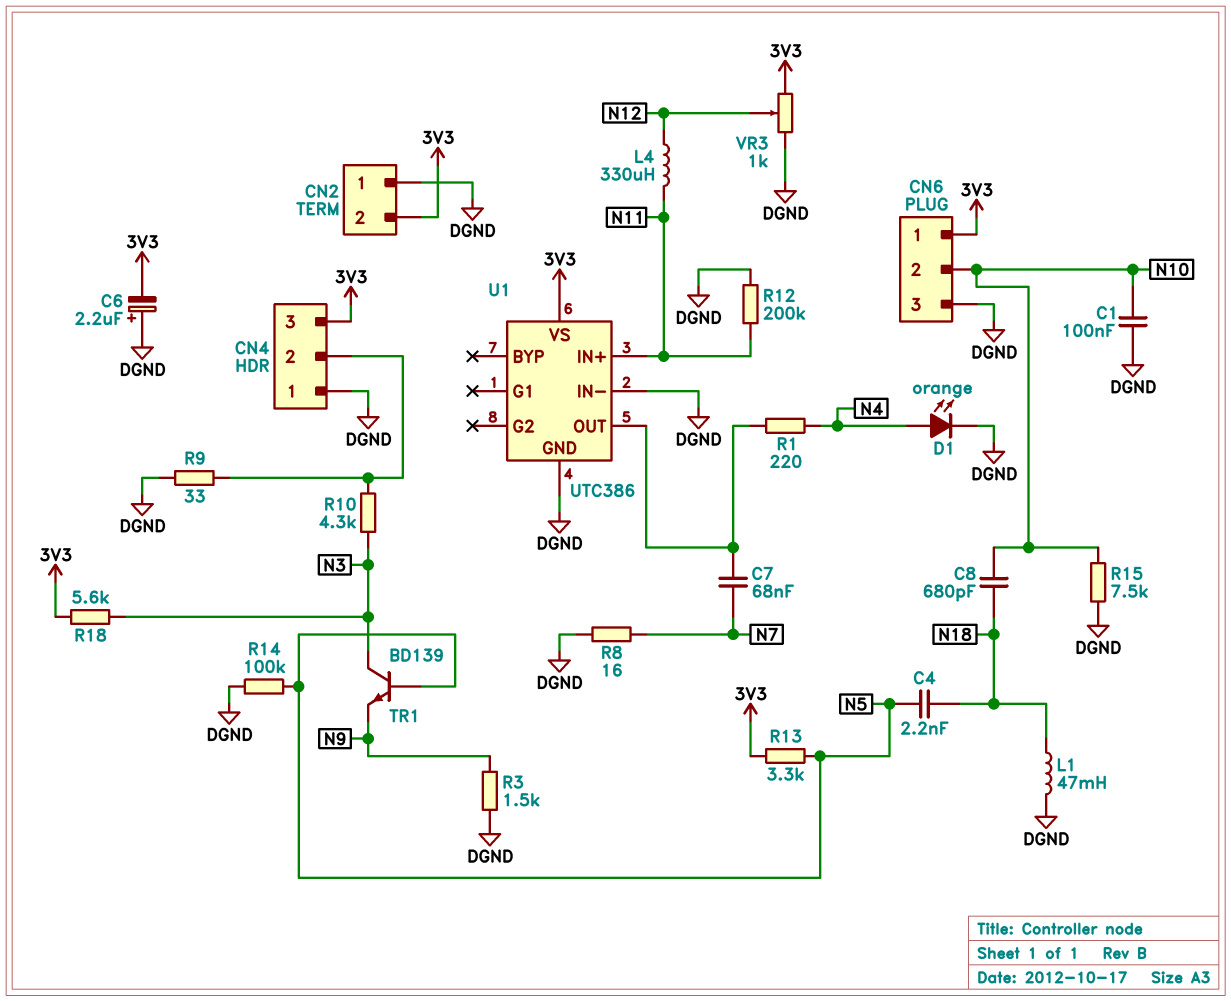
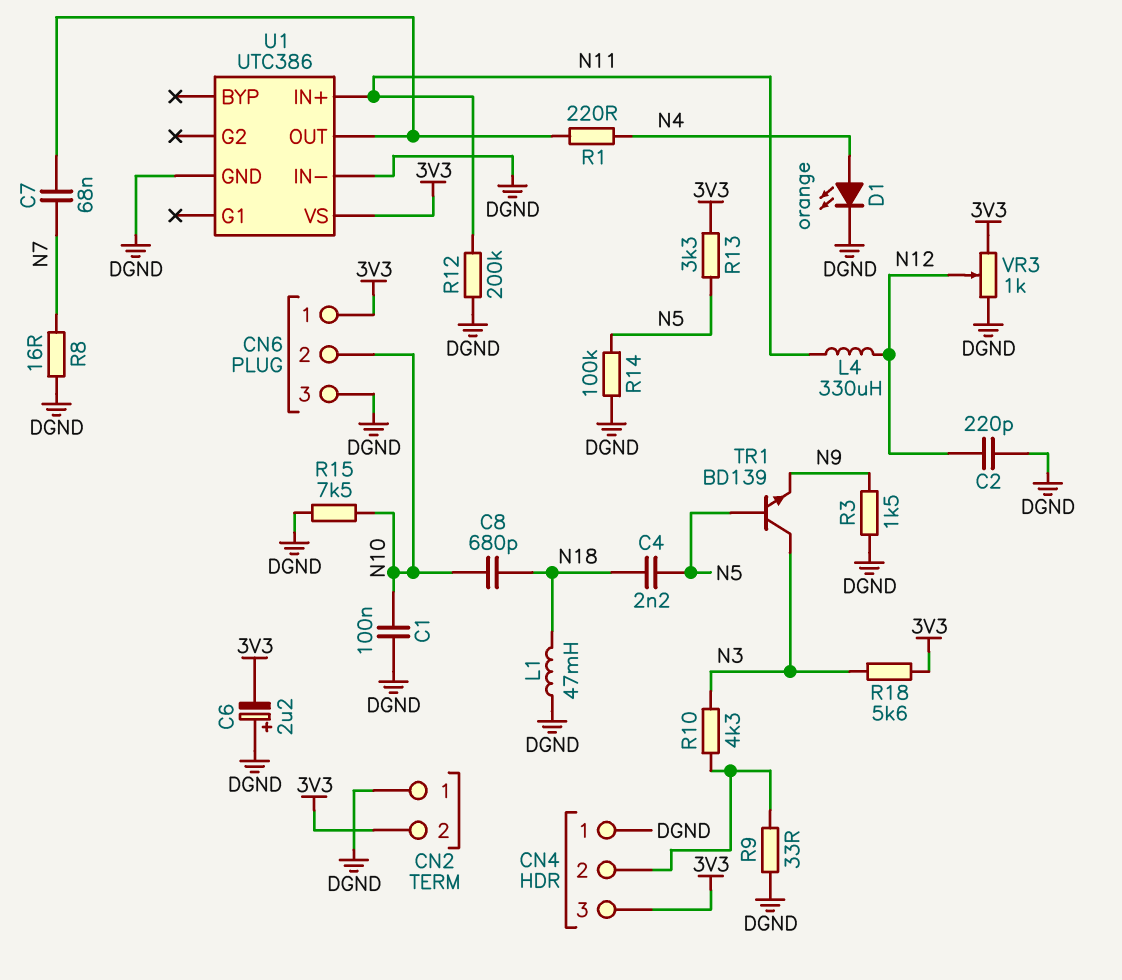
C2: none -> 220pF (DGND, N12)

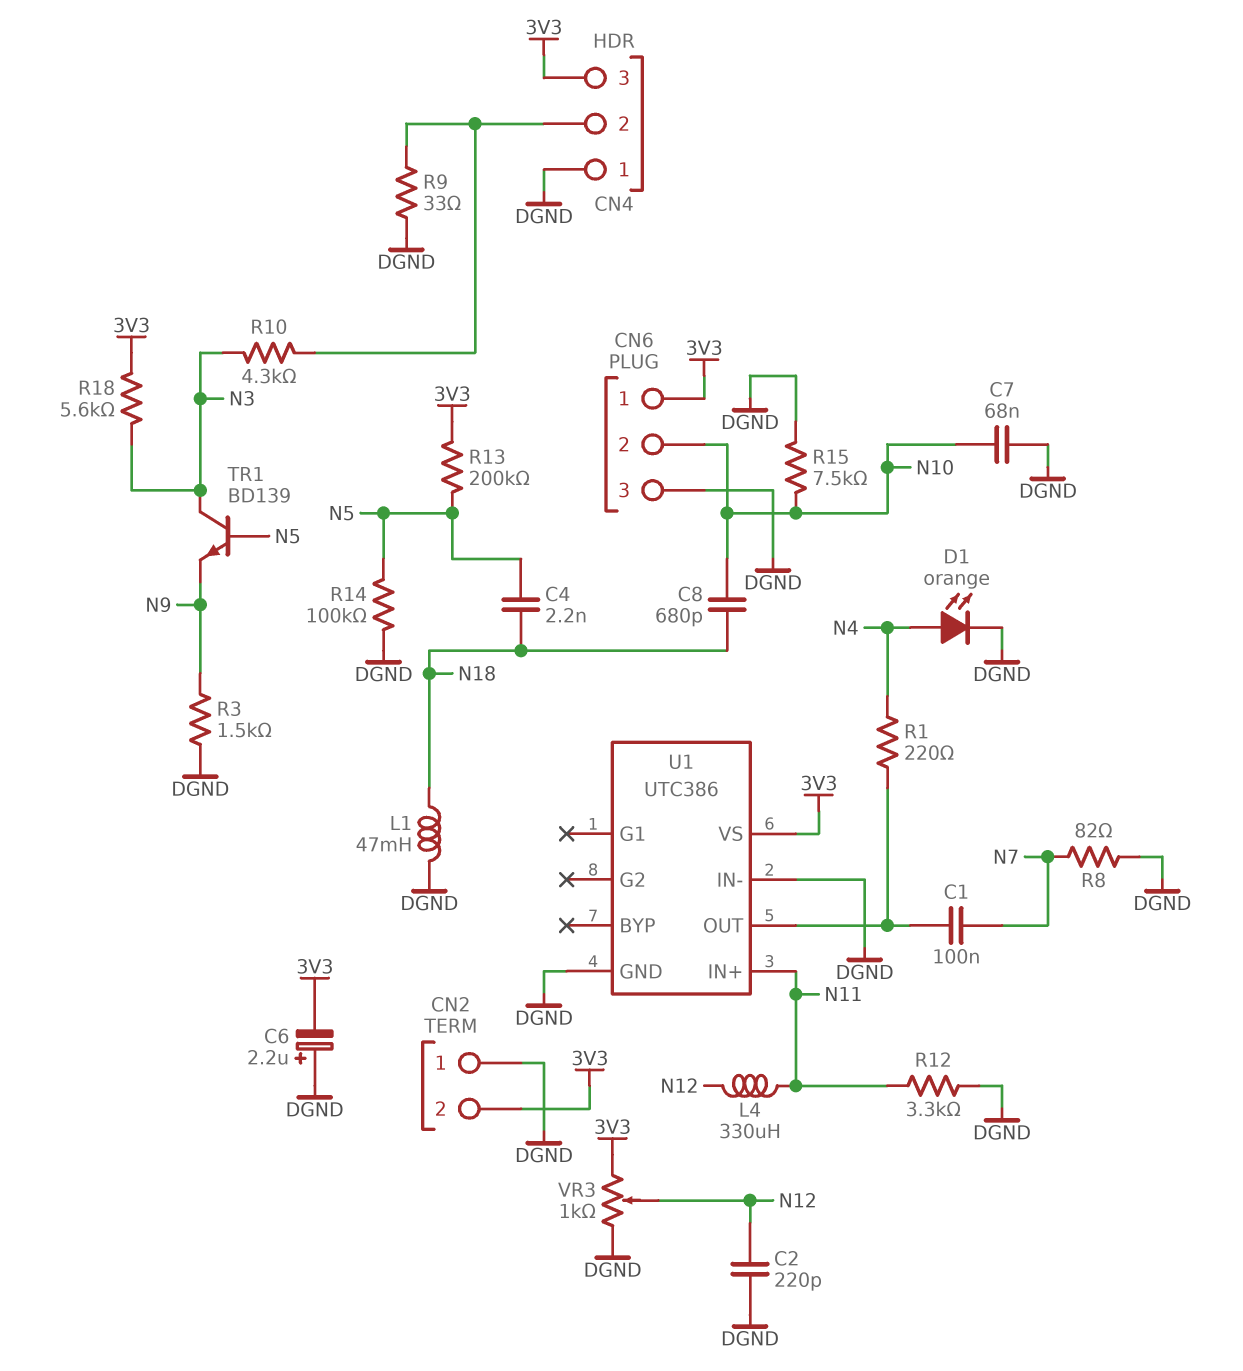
C1: 100nF (DGND, N10) -> 100nF (N7, U1/OUT)
C7: 68nF (N7, U1/OUT) -> 68nF (DGND, N10)
R8: 16 (DGND, N7) -> 82 (DGND, N7)
R12: 200k (DGND, N11) -> 3.3k (DGND, N11)
R13: 3.3k (3V3, N5) -> 200k (3V3, N5)

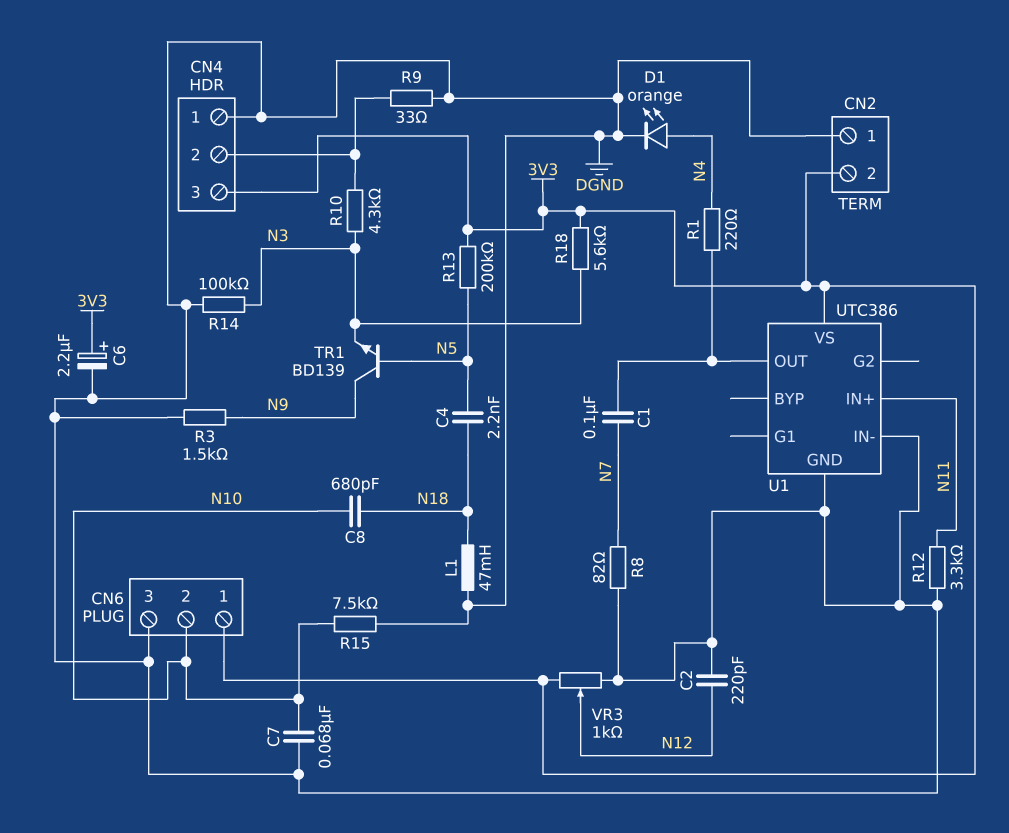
C6: 2.2uF (plus DGND, minus 3V3) -> 2.2uF (plus 3V3, minus DGND)
L4: 330uH (N11, N12) -> none
R14: 100k (DGND, N5) -> 100k (DGND, N3)
TR1: NPN BD139 (B N5, C N3, E N9) -> NPN BD139 (B N5, C N9, E N3)

